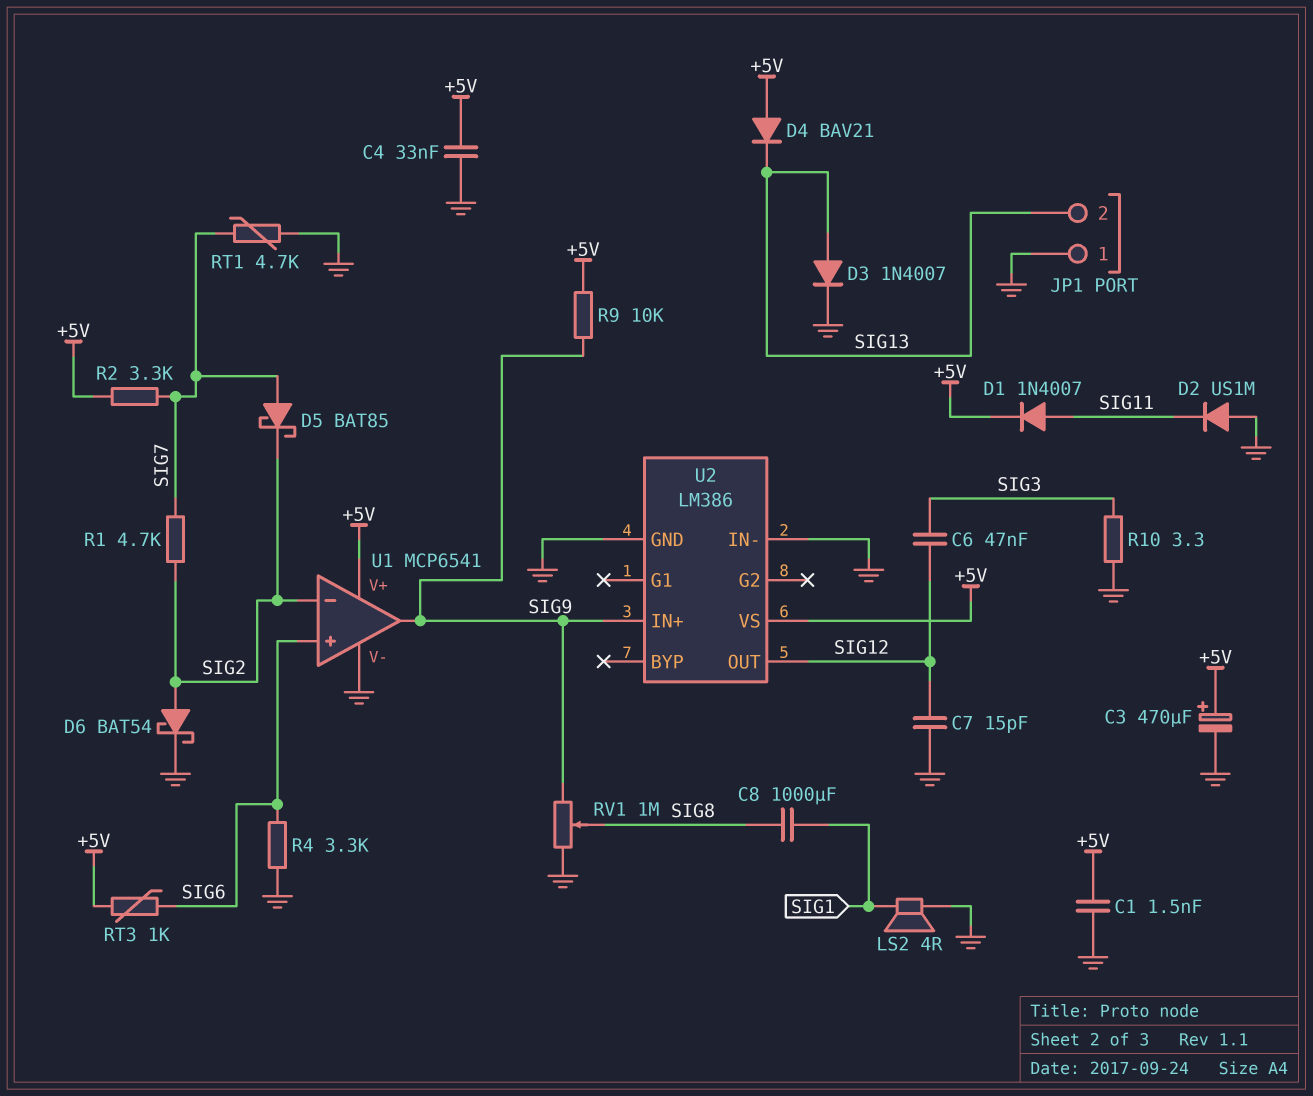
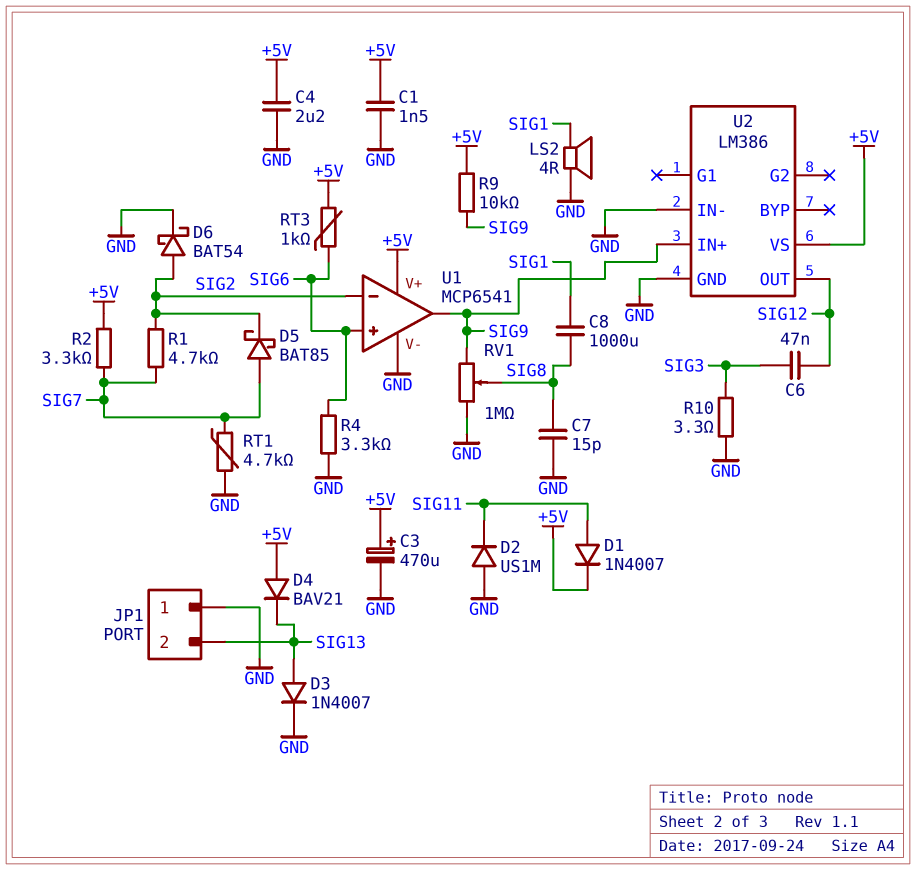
C4: 33nF (+5V, GND) -> 2.2uF (+5V, GND)
C7: 15pF (GND, SIG12) -> 15pF (GND, SIG8)

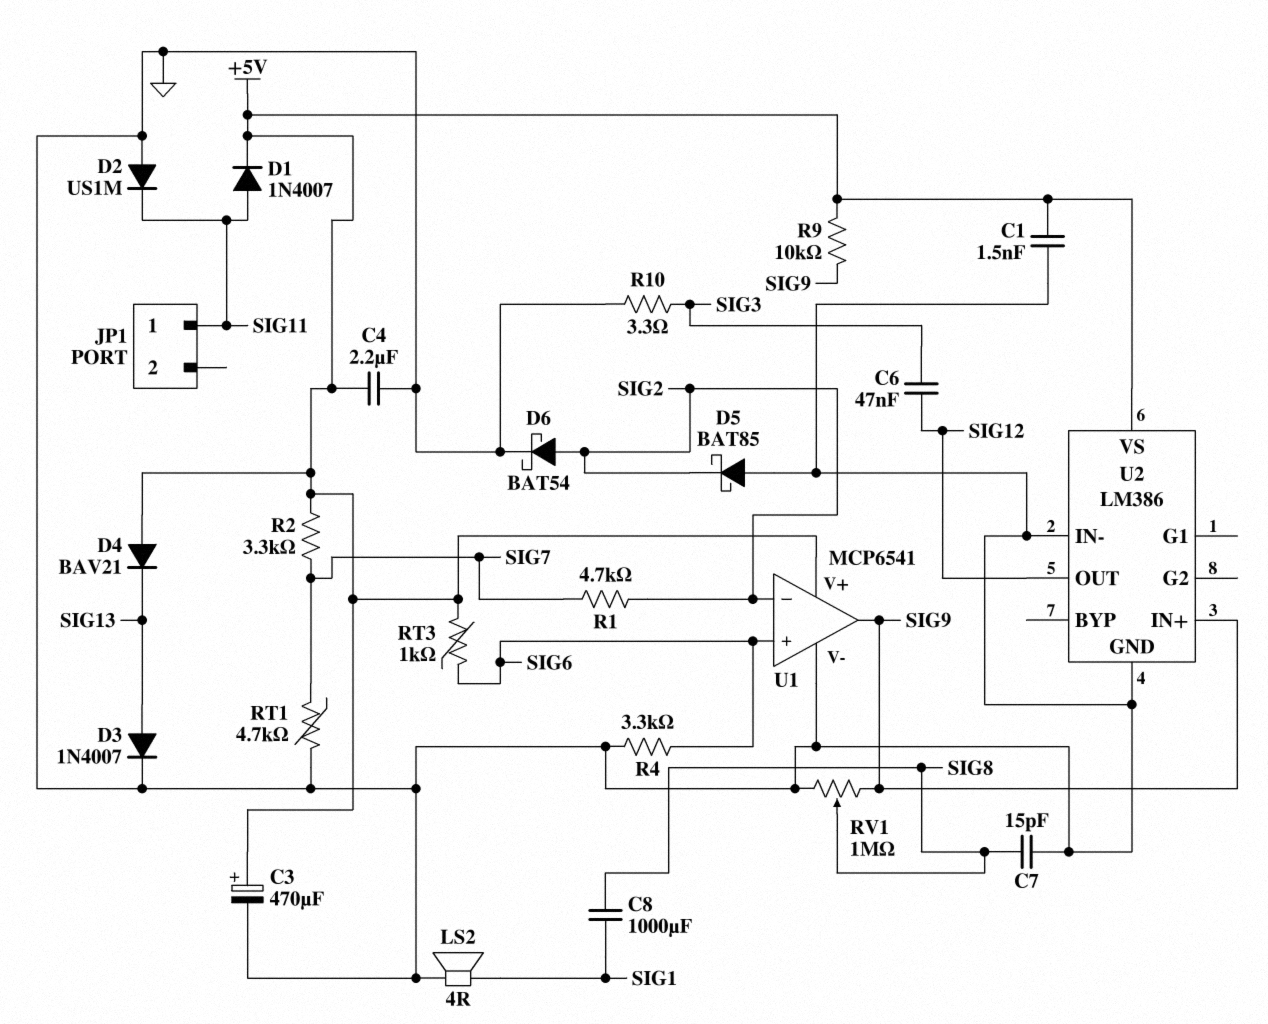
D5: schottky BAT85 (A SIG7, K SIG2) -> schottky BAT85 (A GND, K SIG2)
JP1 pin 1: GND -> SIG11
JP1 pin 2: SIG13 -> none

